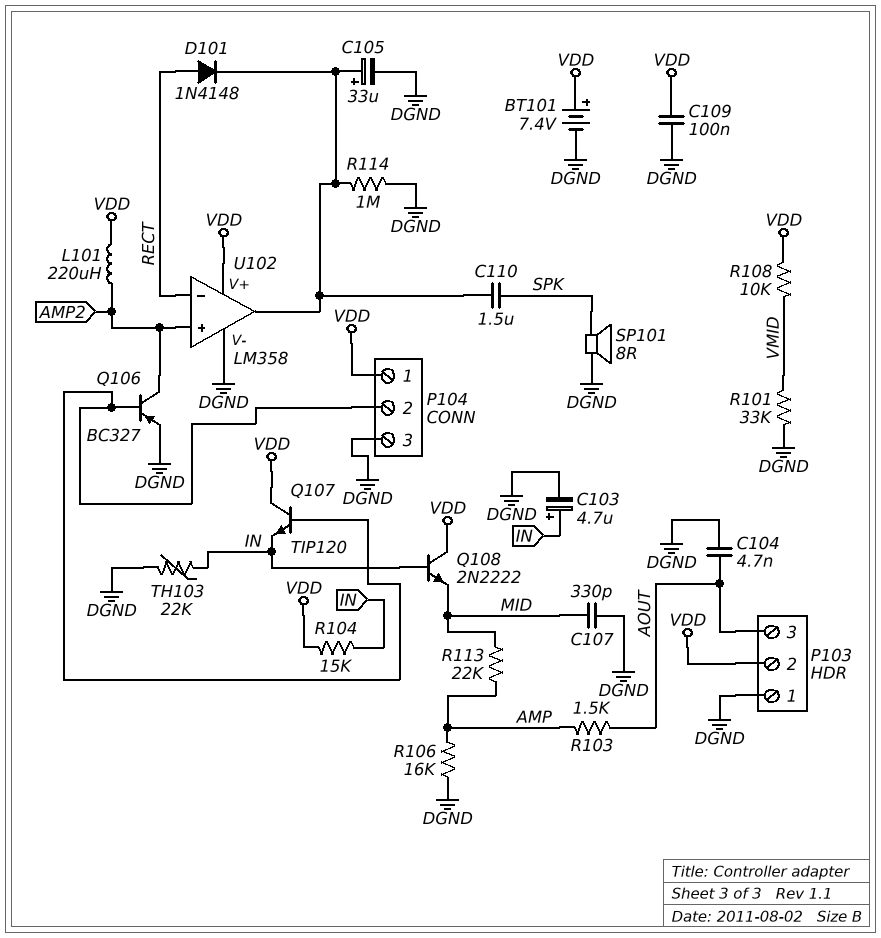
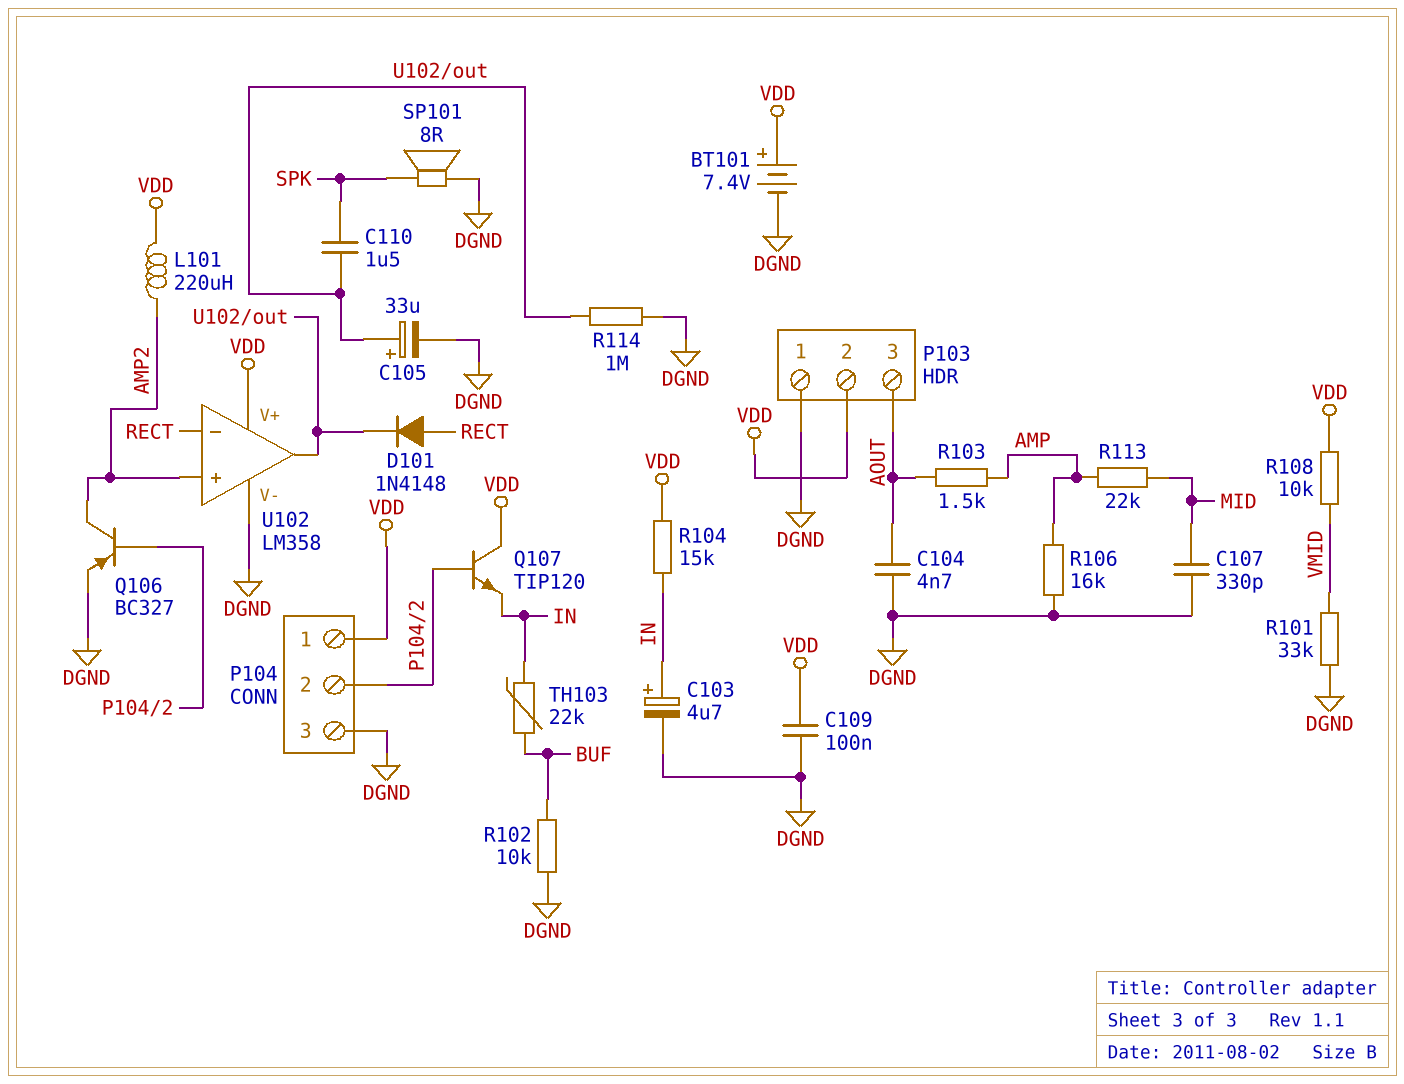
Q108: NPN 2N2222 (B IN, C VDD, E MID) -> none
R102: none -> 10k (BUF, DGND)
TH103: 22k (DGND, IN) -> 22k (BUF, IN)

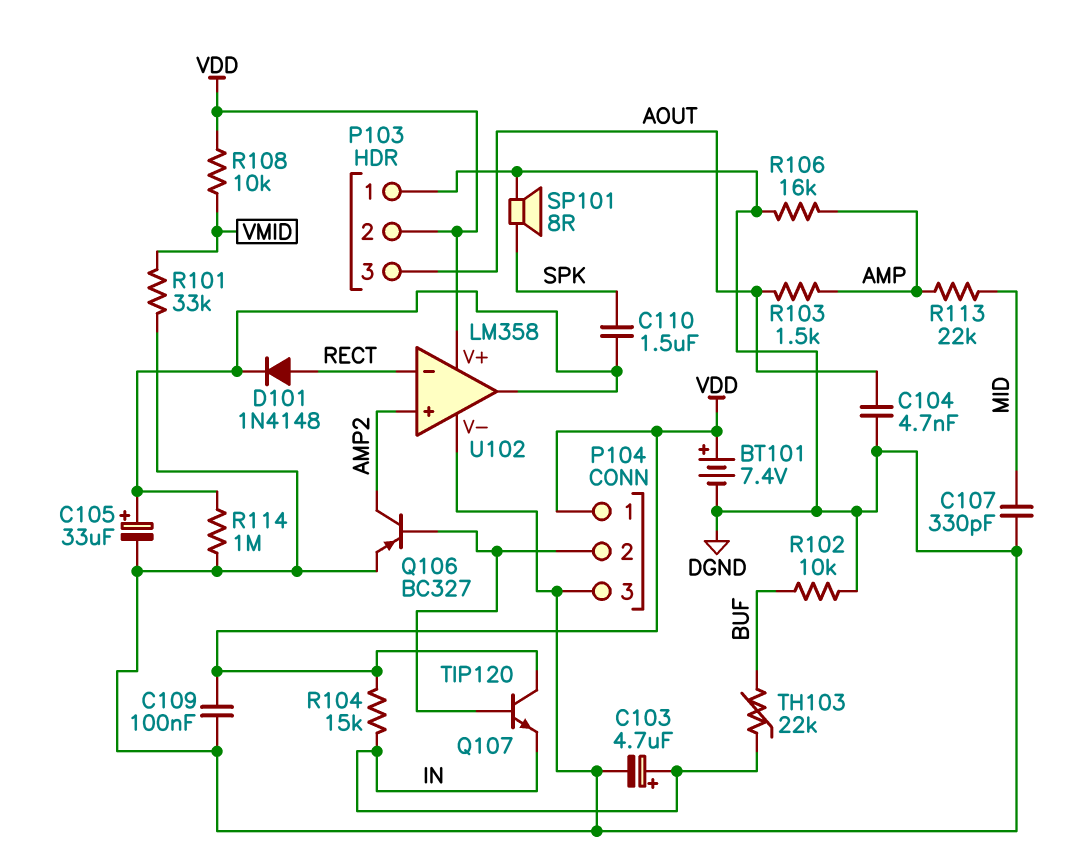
L101: 220uH (AMP2, VDD) -> none

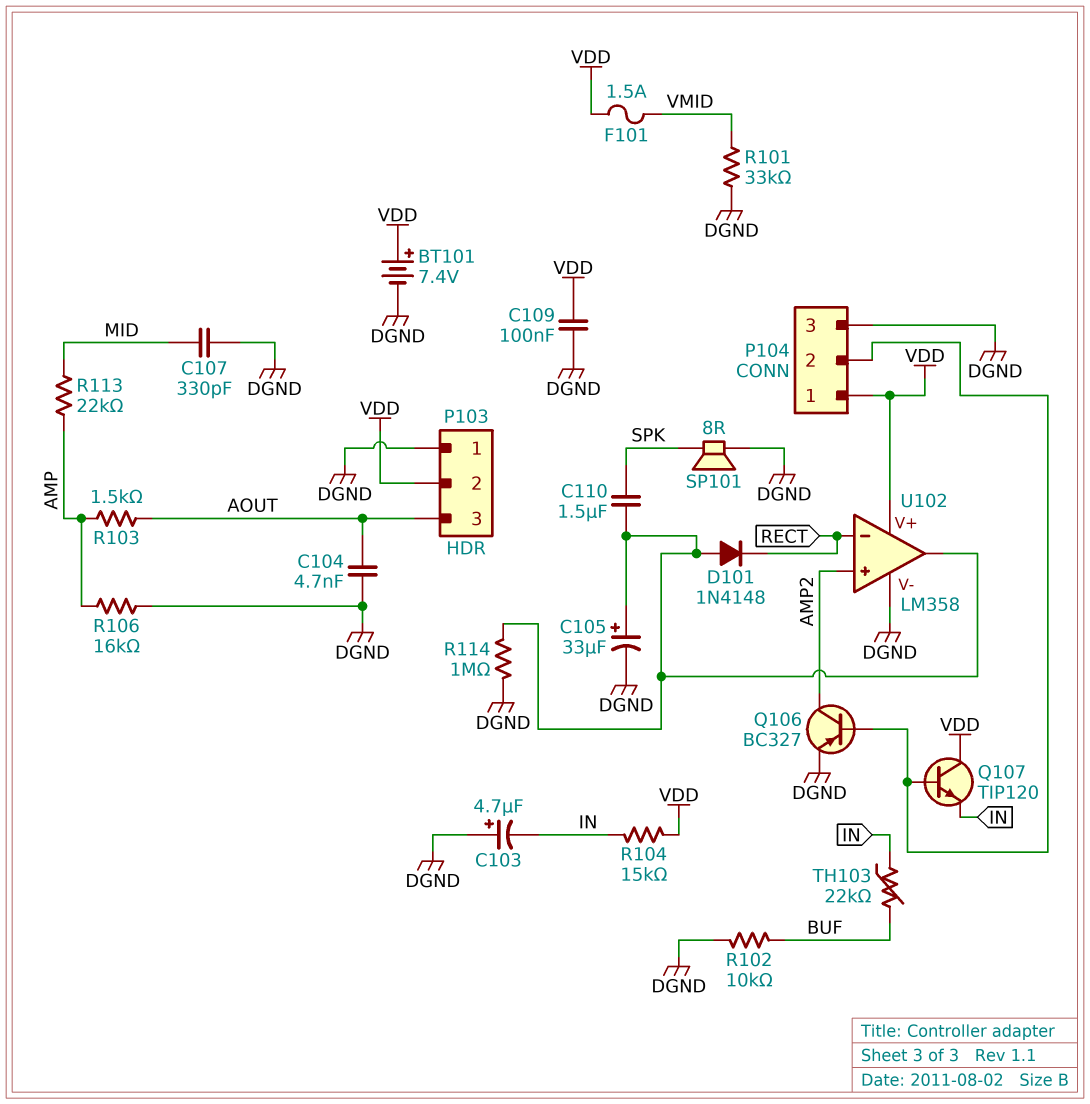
C103: 4.7uF (plus IN, minus DGND) -> 4.7uF (plus DGND, minus IN)
D101: diode 1N4148 (A RECT, K U102/out) -> diode 1N4148 (A U102/out, K RECT)
F101: none -> 1.5A (VDD, VMID)
R108: 10k (VDD, VMID) -> none

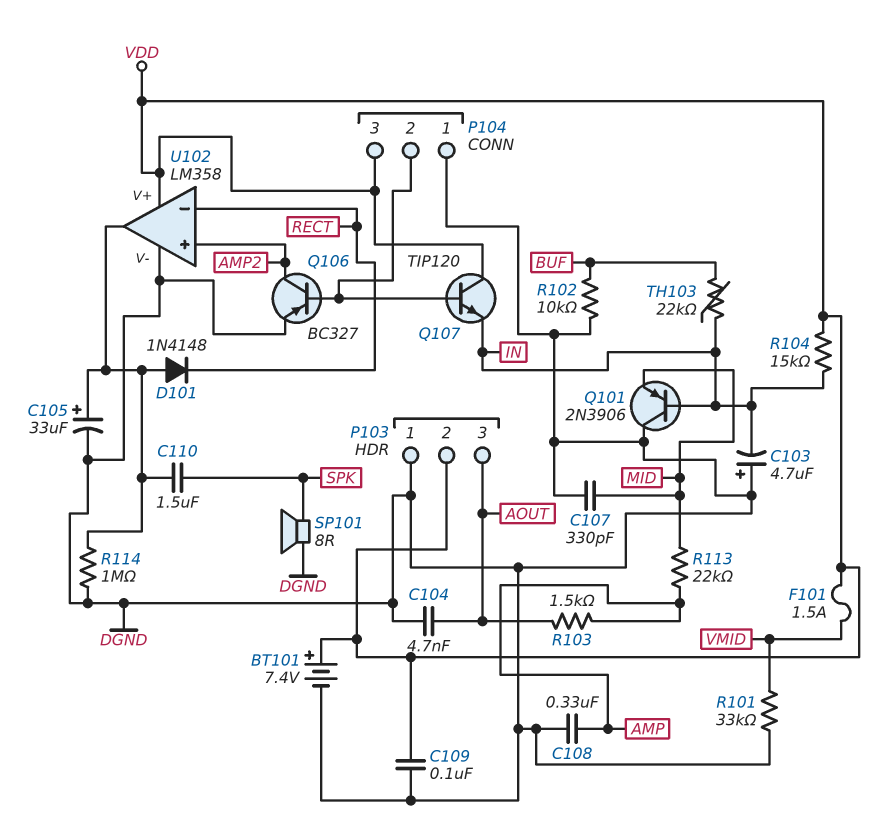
C108: none -> 330nF (AMP, DGND)
P104 pin 1: VDD -> DGND
P104 pin 3: DGND -> VDD
Q101: none -> PNP 2N3906 (B IN, C DGND, E MID)
R106: 16k (AMP, DGND) -> none

